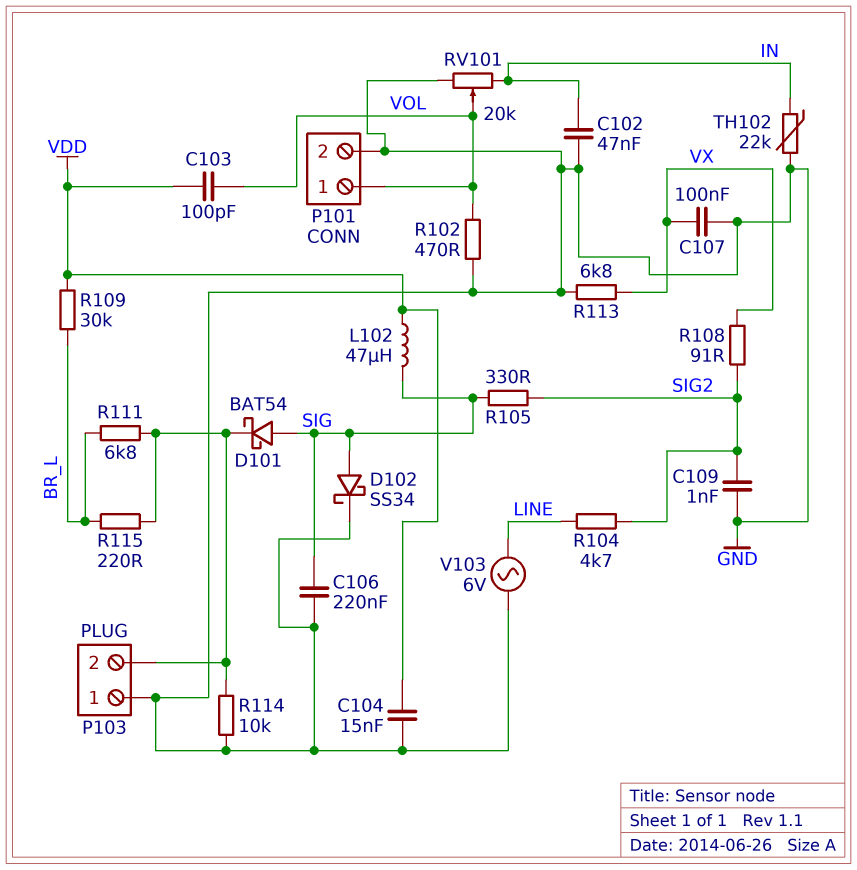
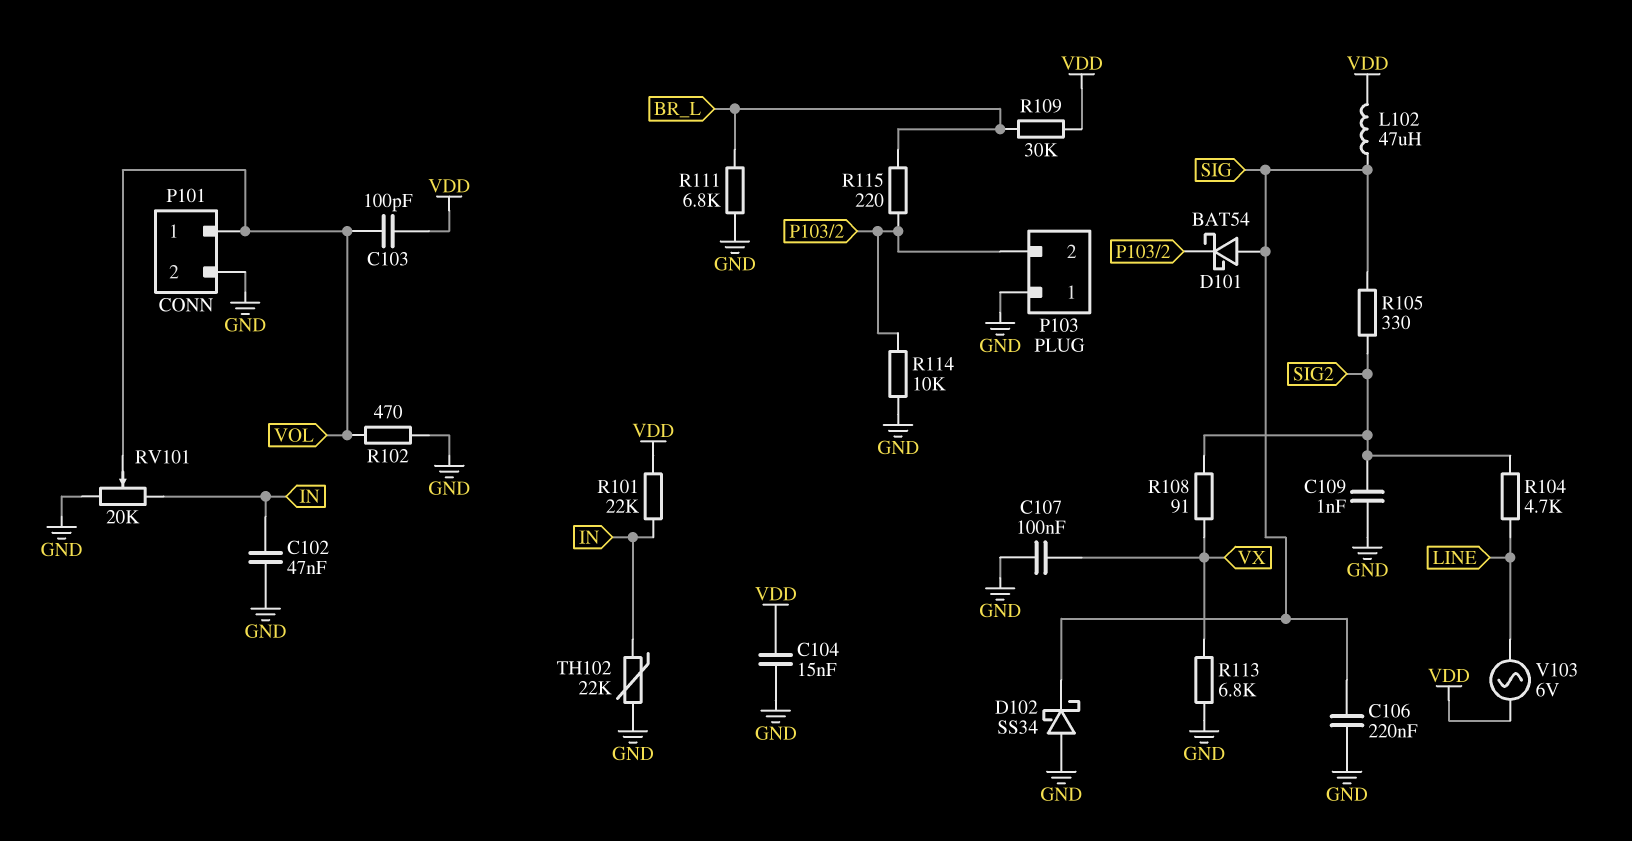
D102: schottky SS34 (A SIG, K GND) -> schottky SS34 (A GND, K SIG)
R101: none -> 22k (IN, VDD)
R111: 6.8k (BR_L, P103/2) -> 6.8k (BR_L, GND)
V103: AC 6V (GND, LINE) -> AC 6V (LINE, VDD)

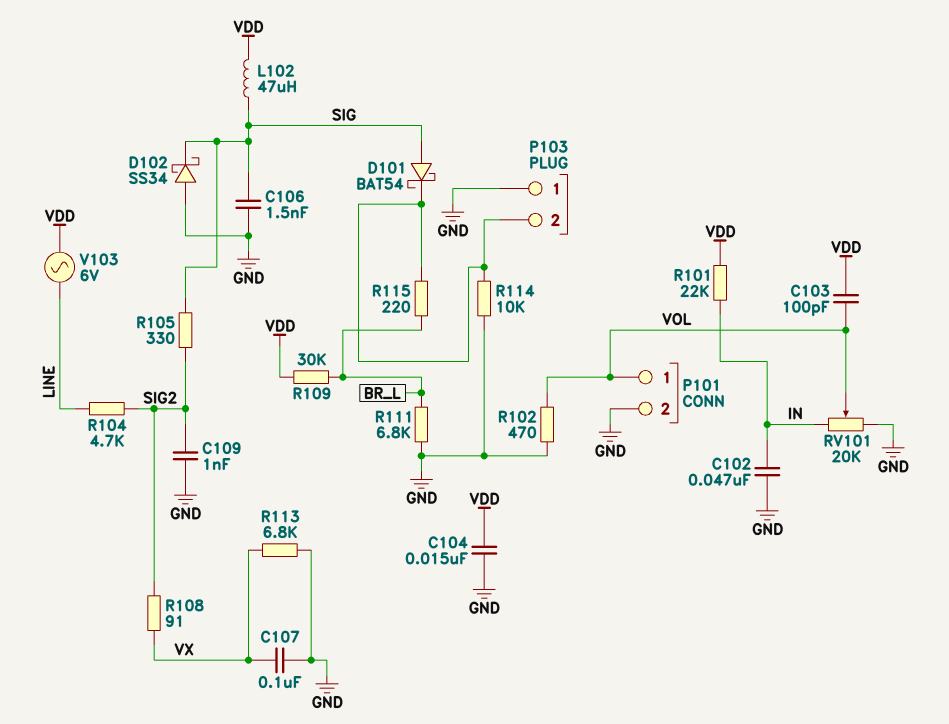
C106: 220nF (GND, SIG) -> 1.5nF (GND, SIG)
TH102: 22k (GND, IN) -> none

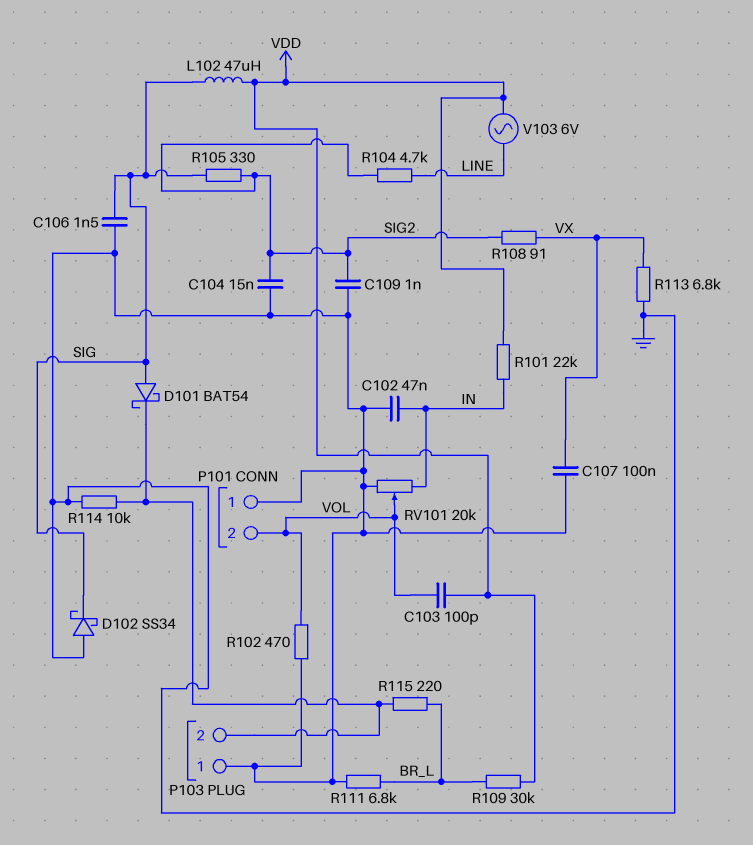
C104: 15nF (GND, VDD) -> 15nF (GND, SIG2)
P101 pin 1: VOL -> GND
P101 pin 2: GND -> VOL

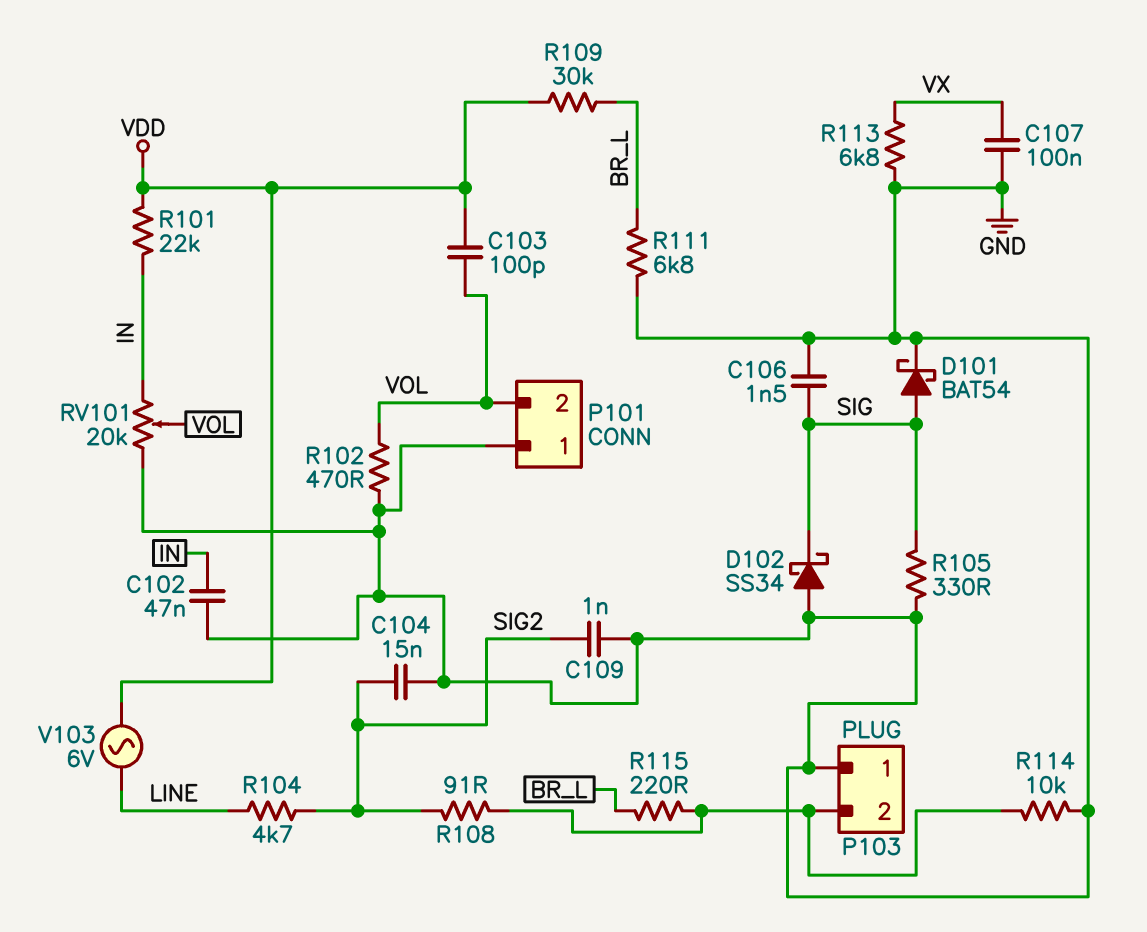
D101: schottky BAT54 (A SIG, K P103/2) -> schottky BAT54 (A SIG, K GND)
L102: 47uH (SIG, VDD) -> none
R105: 330 (SIG, SIG2) -> 330 (GND, SIG)
R108: 91 (SIG2, VX) -> 91 (P103/2, SIG2)

